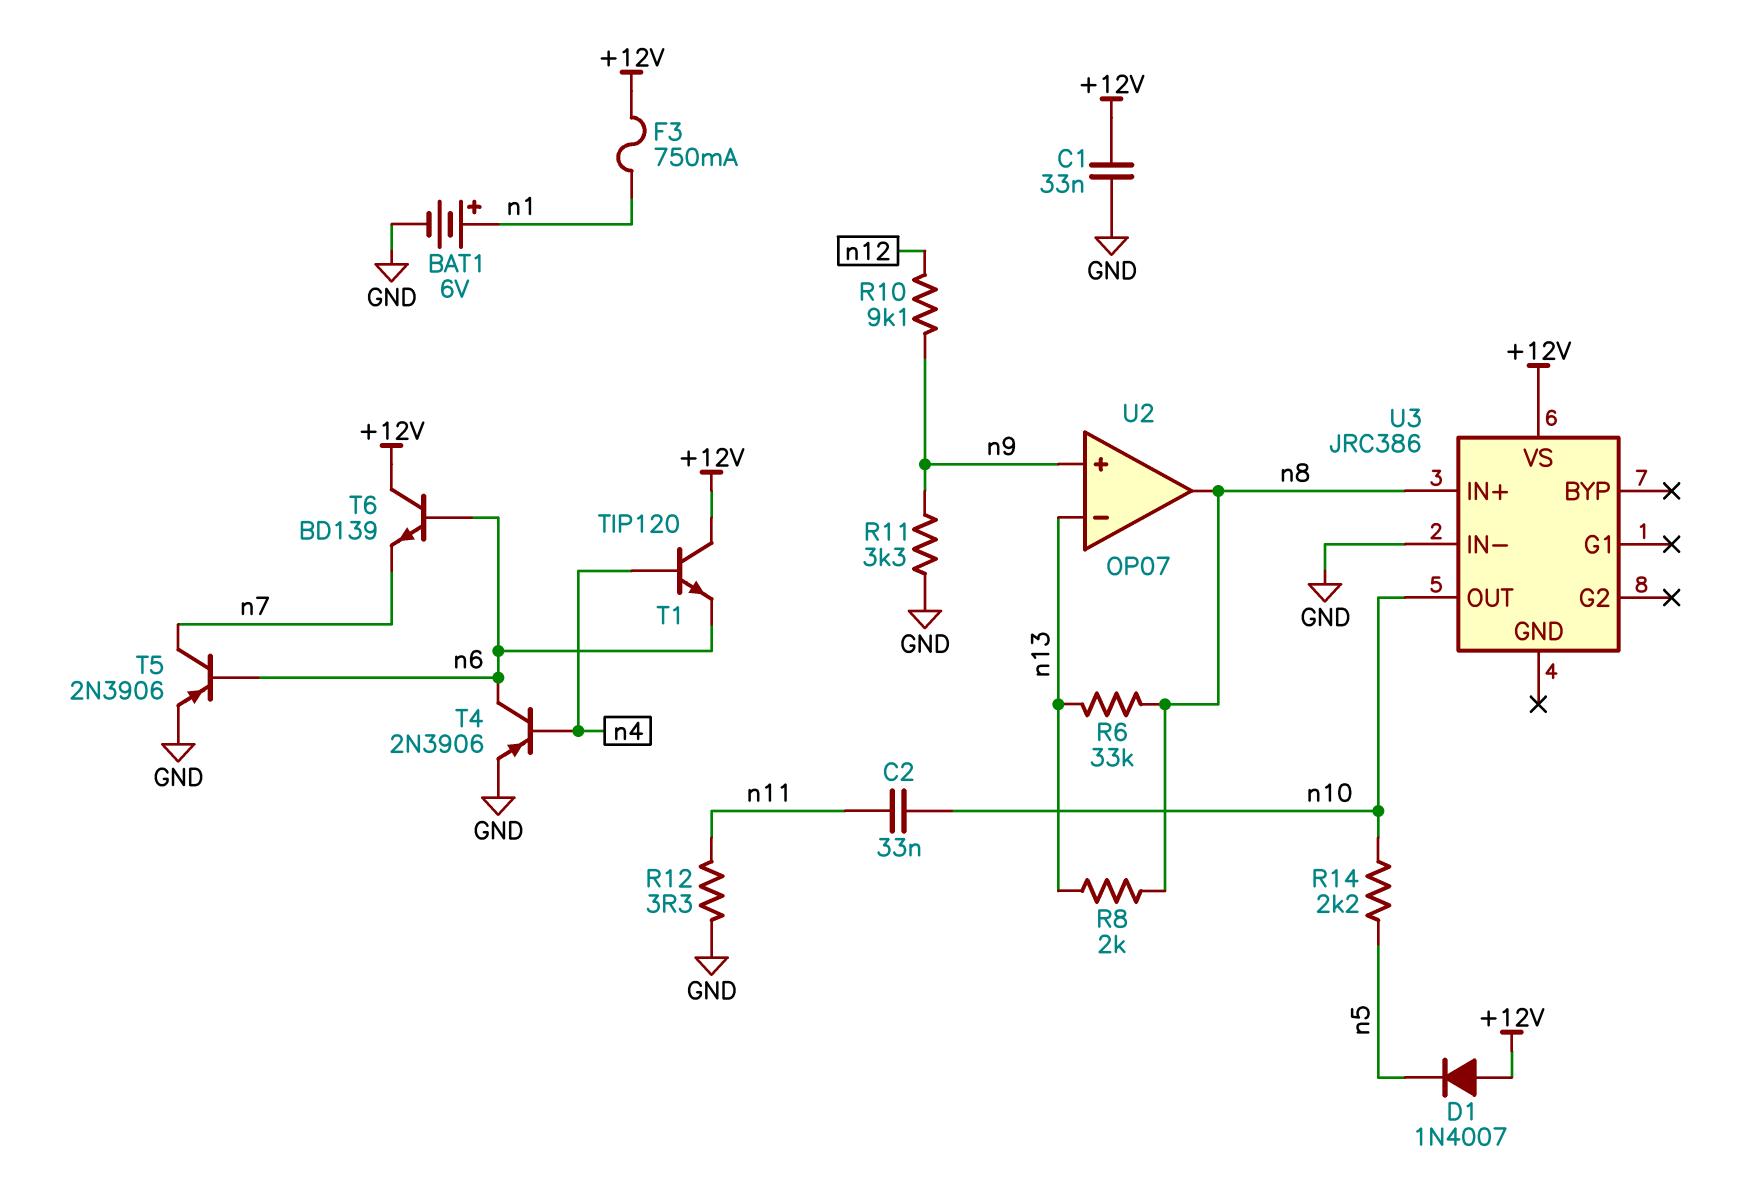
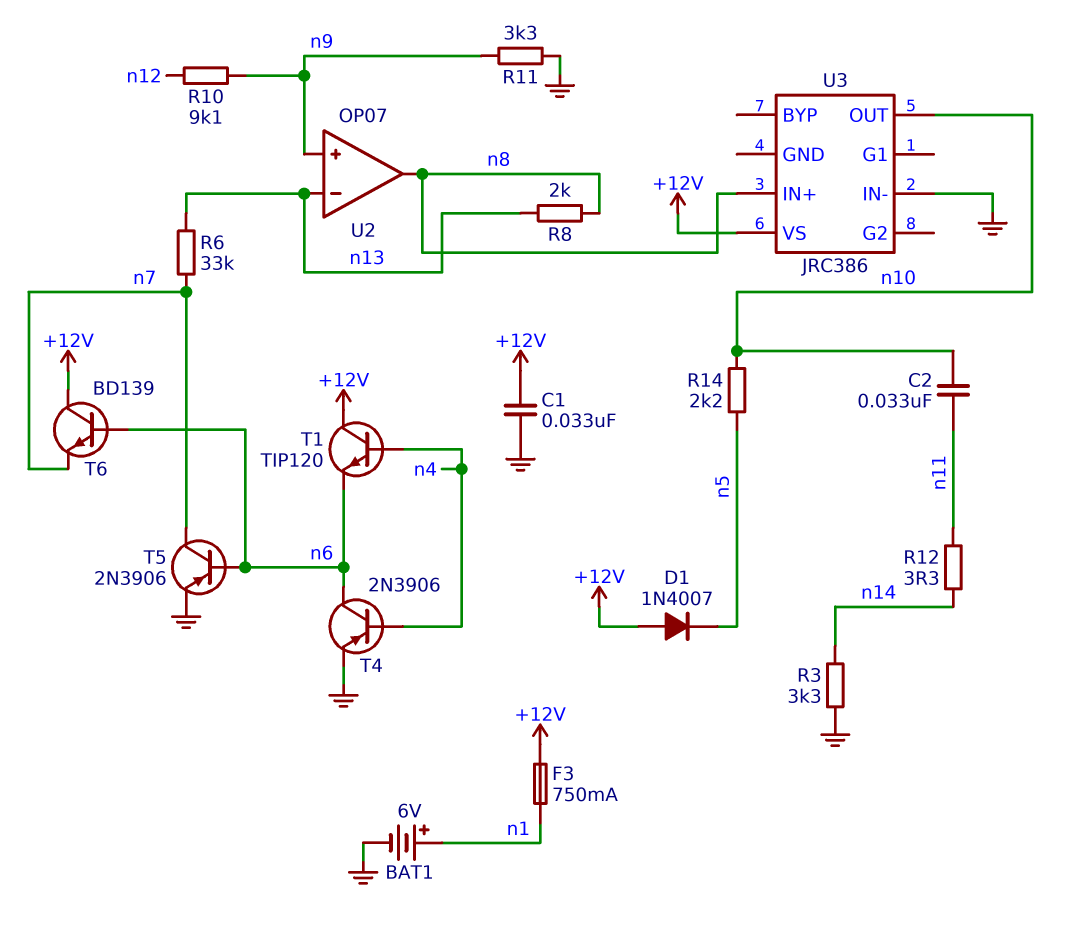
R3: none -> 3.3k (GND, n14)
R6: 33k (n8, n13) -> 33k (n7, n13)
R12: 3.3 (GND, n11) -> 3.3 (n11, n14)

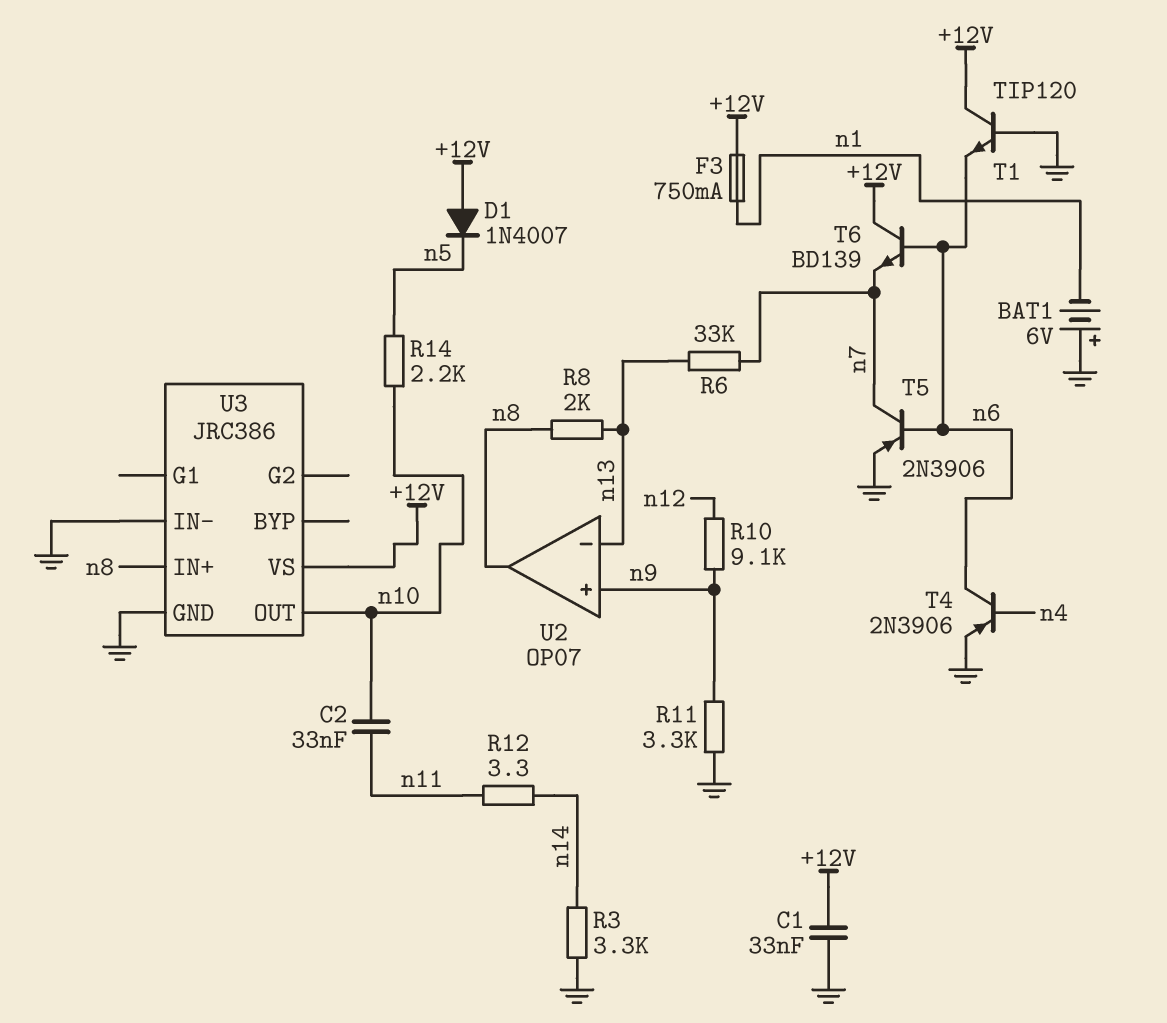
BAT1: 6V (plus n1, minus GND) -> 6V (plus GND, minus n1)
T1: NPN TIP120 (B n4, C +12V, E n6) -> NPN TIP120 (B GND, C +12V, E n6)
U3 pin GND: none -> GND

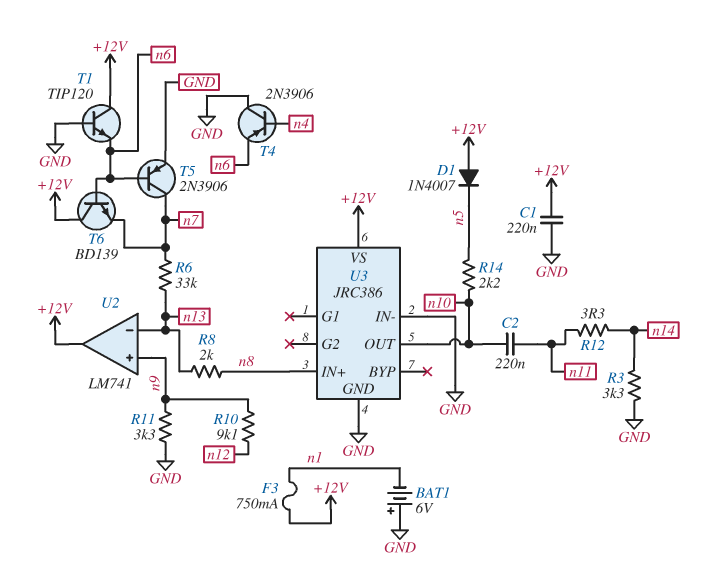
C1: 33nF (+12V, GND) -> 220nF (+12V, GND)
C2: 33nF (n10, n11) -> 220nF (n10, n11)
T4: PNP 2N3906 (B n4, C n6, E GND) -> PNP 2N3906 (B n4, C GND, E n6)
U2: OP07 -> LM741
U2 pin out: n8 -> +12V

